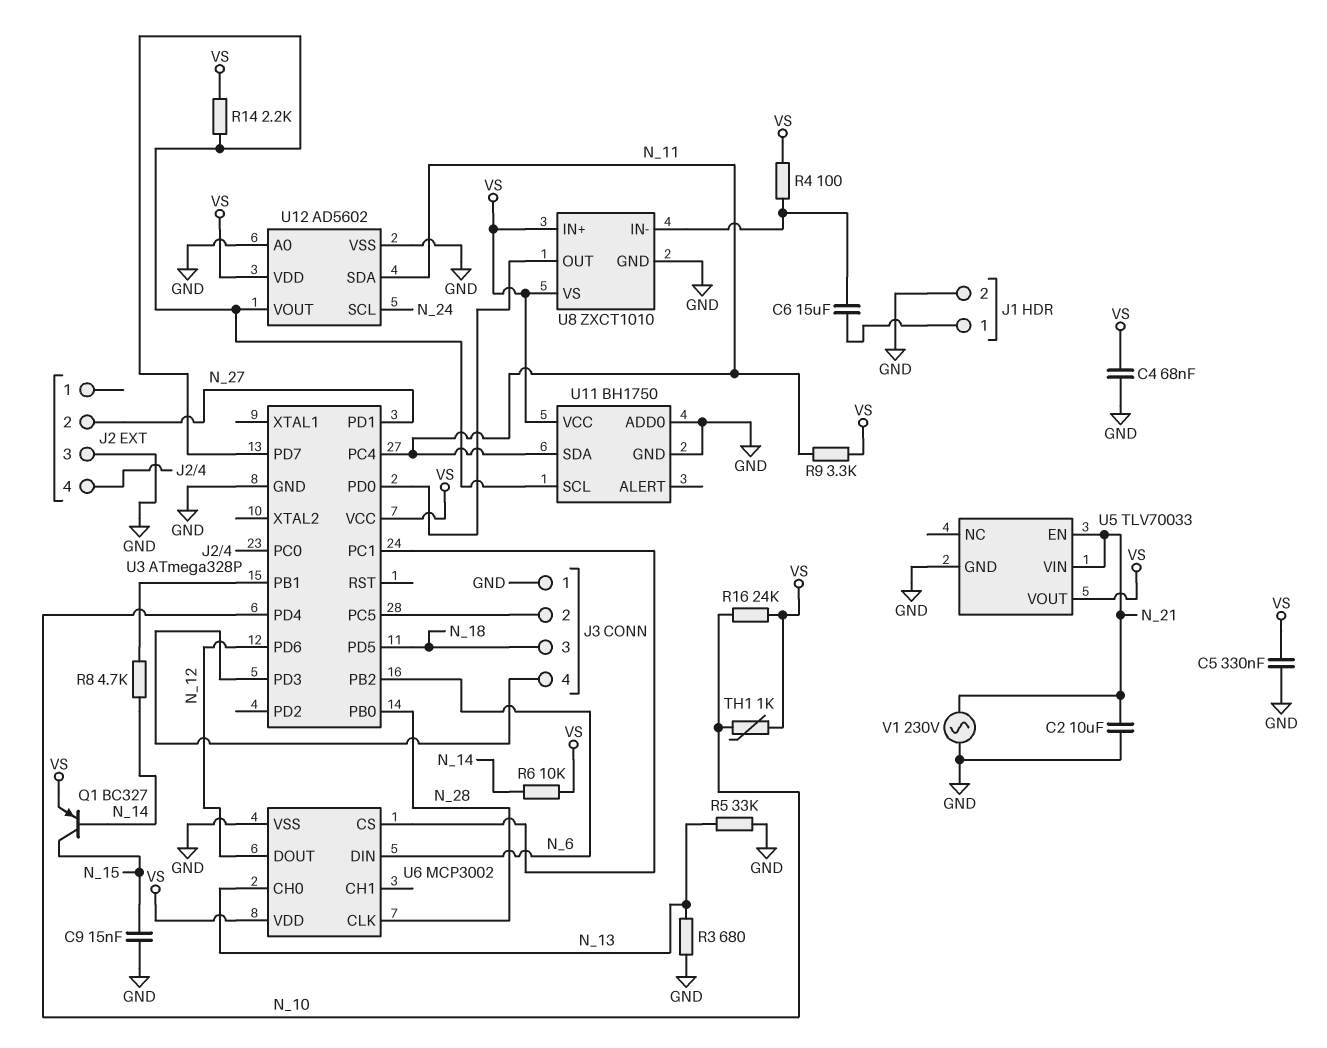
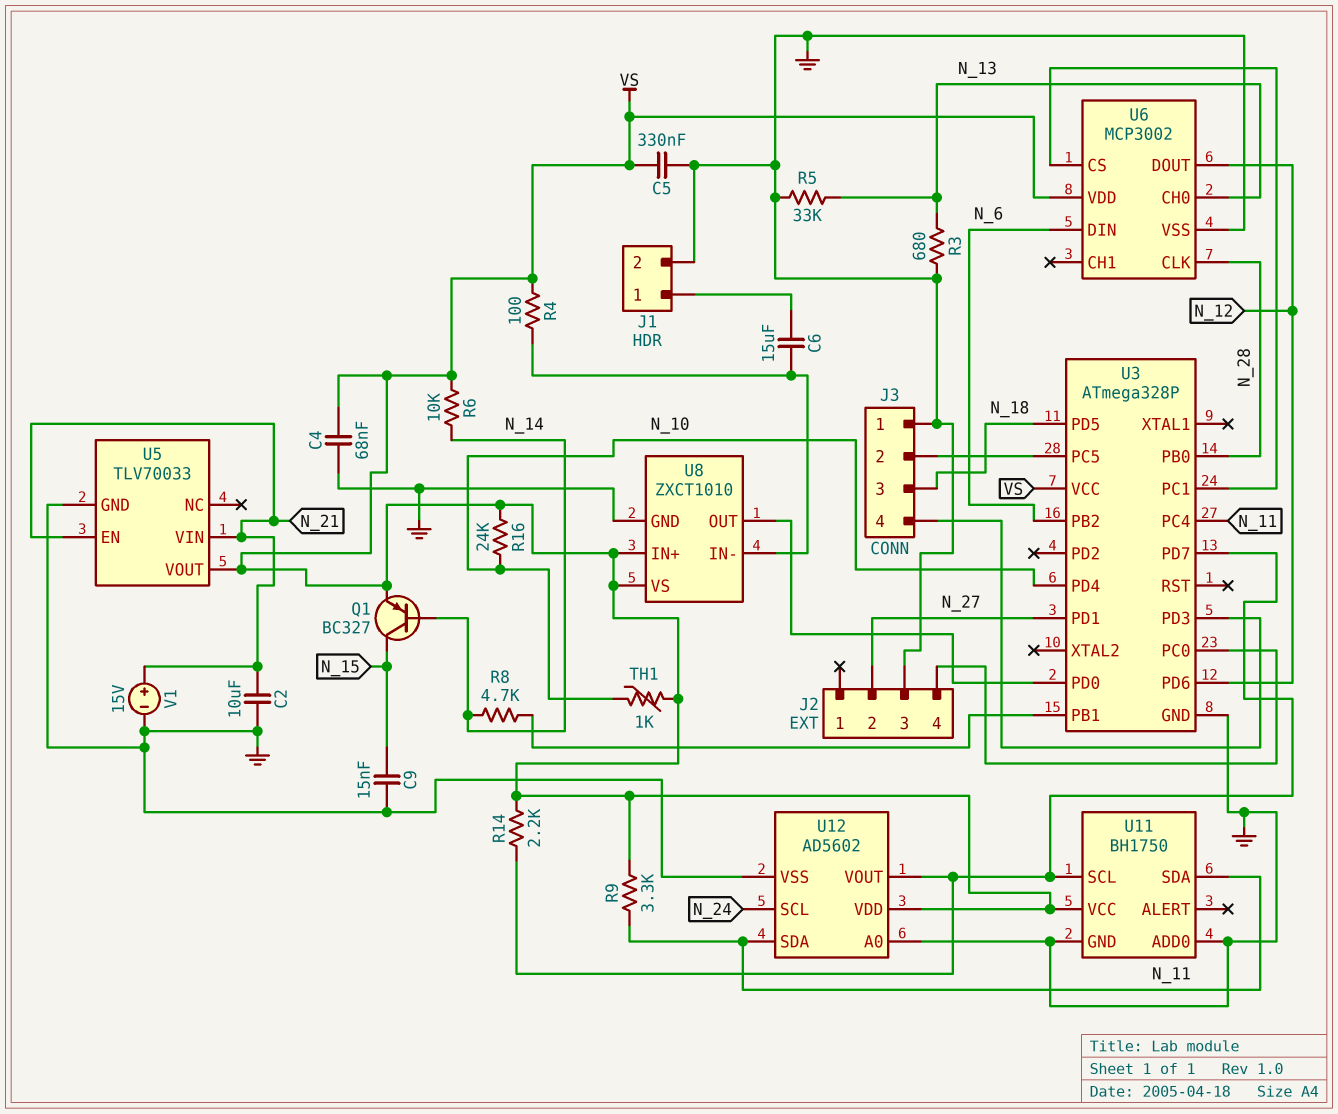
V1: AC 230V (GND, N_21) -> 15V (plus N_21, minus GND)

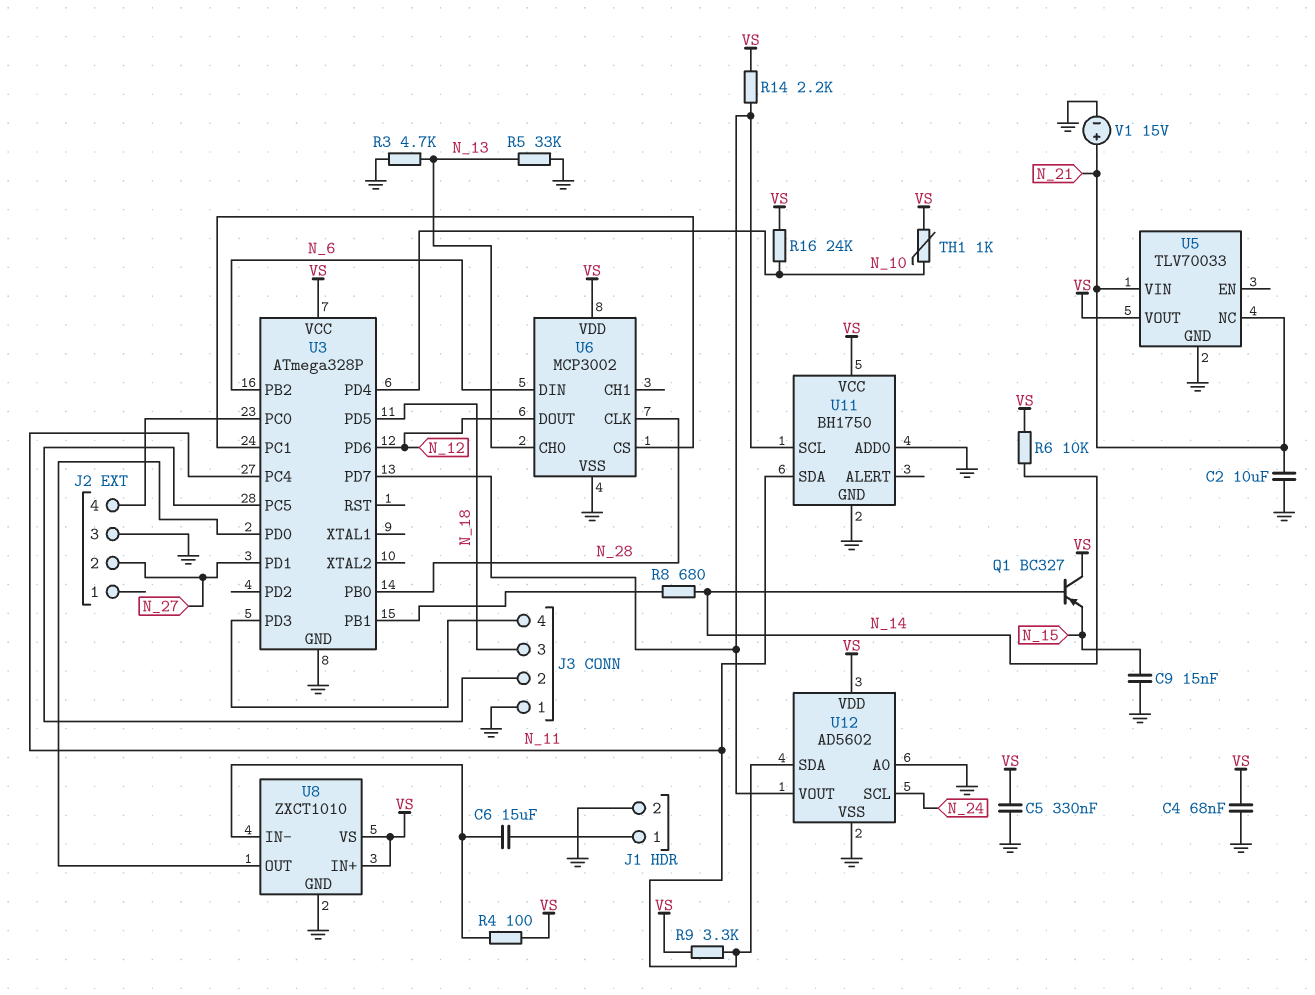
Q1: PNP BC327 (B N_14, C N_15, E VS) -> PNP BC327 (B N_14, C VS, E N_15)
R3: 680 (GND, N_13) -> 4.7k (GND, N_13)
R8: 4.7k (N_14, U3/PB1) -> 680 (N_14, U3/PB1)
U5 pin EN: N_21 -> none
U5 pin NC: none -> N_21

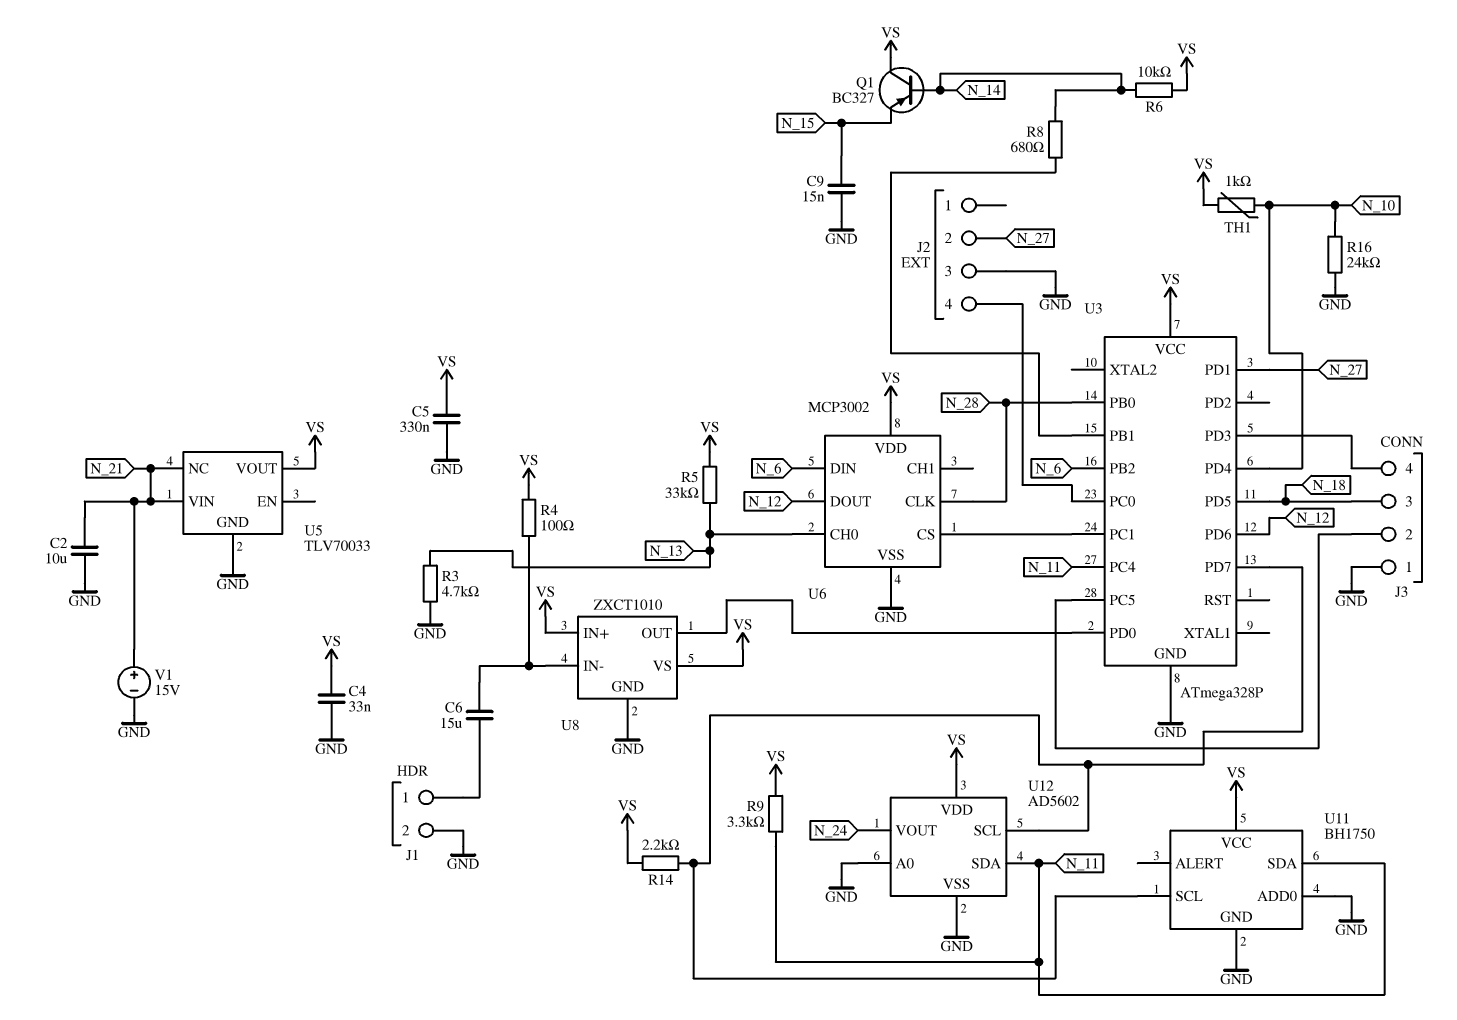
C4: 68nF (GND, VS) -> 33nF (GND, VS)
R5: 33k (GND, N_13) -> 33k (N_13, VS)
R16: 24k (N_10, VS) -> 24k (GND, N_10)
U12 pin SCL: N_24 -> U3/PD7
U12 pin VOUT: U3/PD7 -> N_24

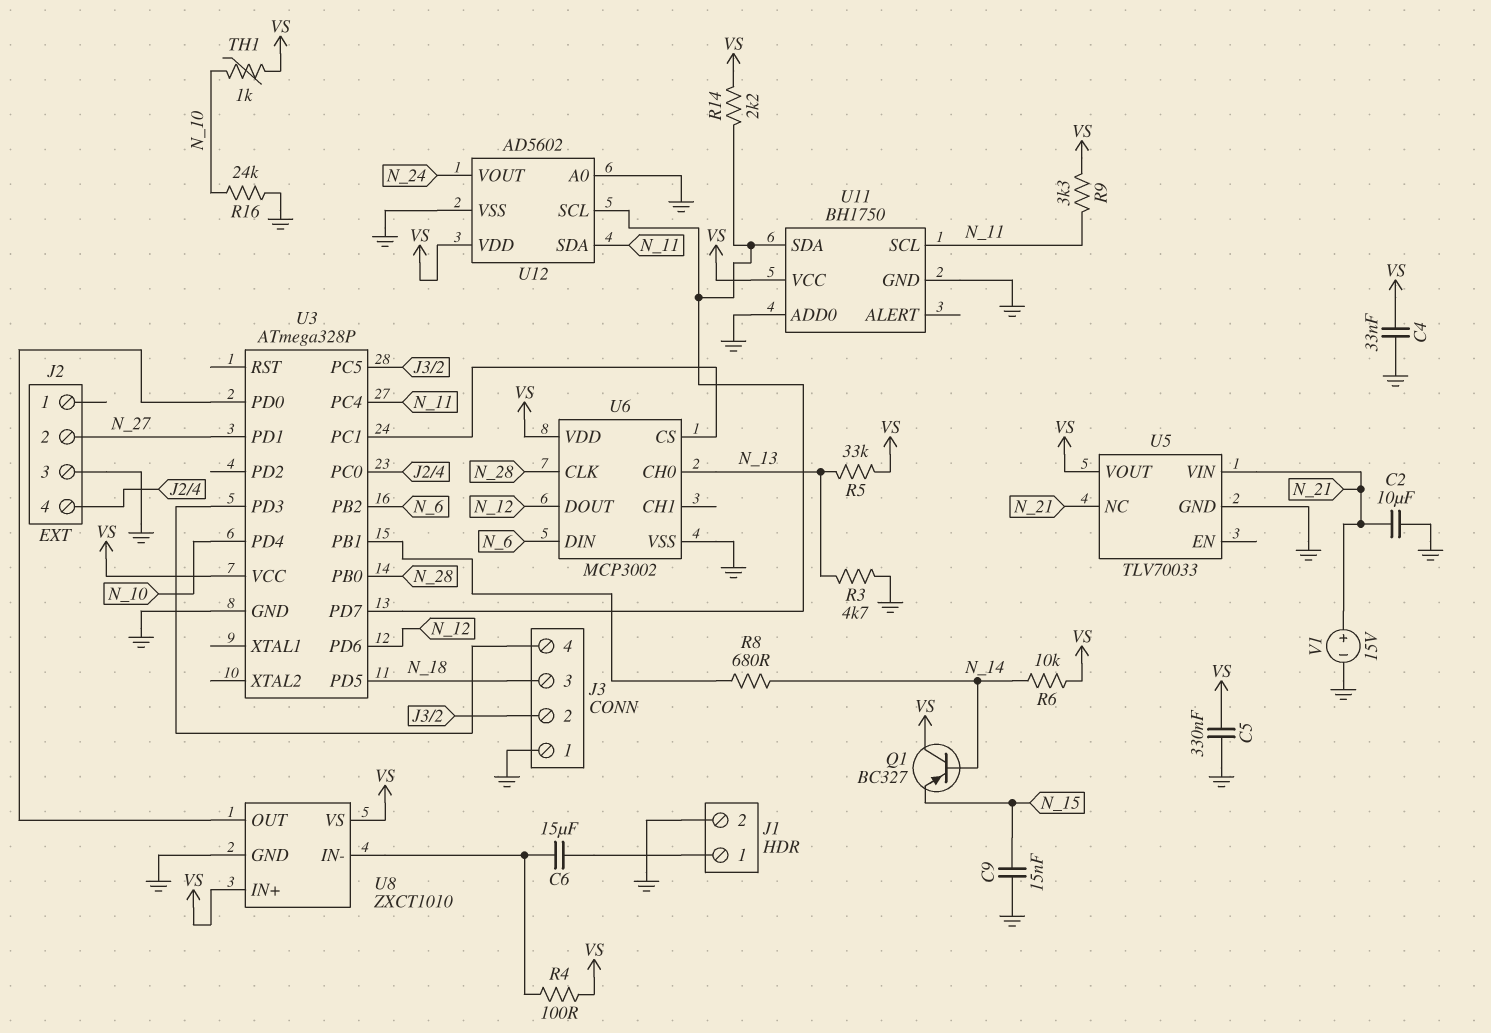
U11 pin SCL: U3/PD7 -> N_11
U11 pin SDA: N_11 -> U3/PD7

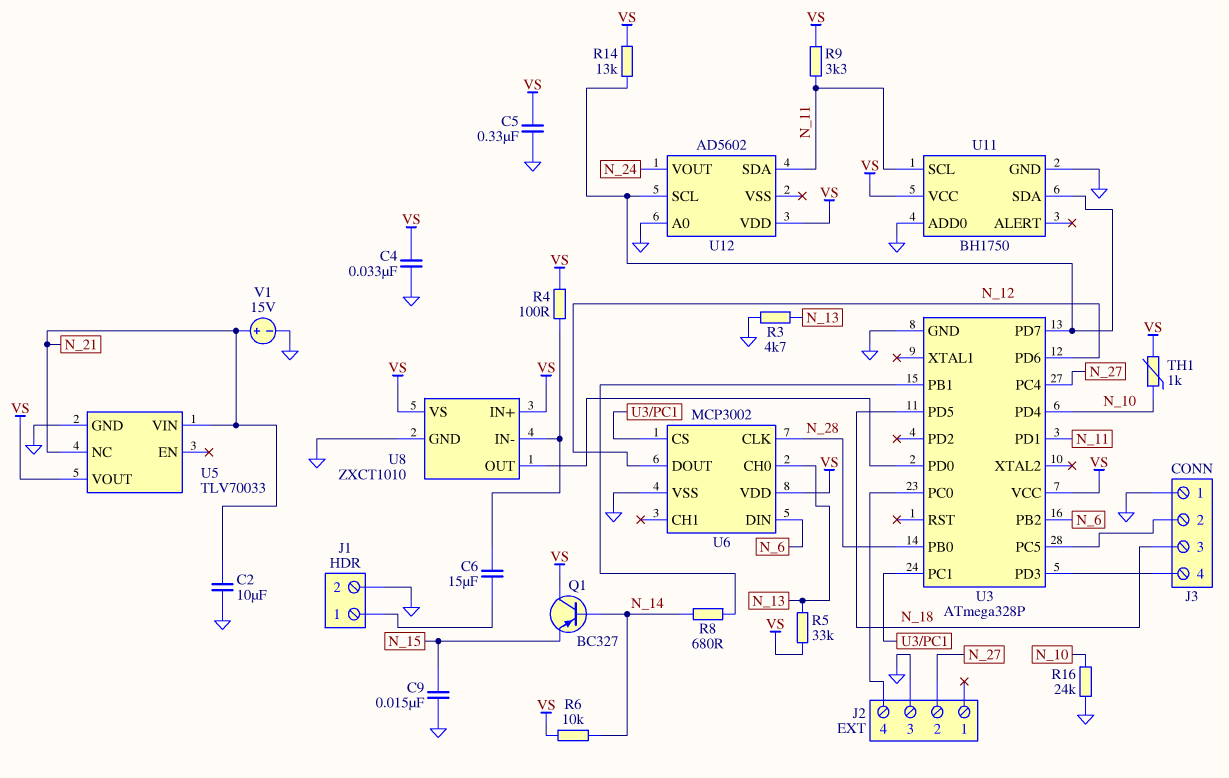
R14: 2.2k (U3/PD7, VS) -> 13k (U3/PD7, VS)
U3 pin PC4: N_11 -> N_27
U3 pin PD1: N_27 -> N_11
U12 pin VSS: GND -> none

